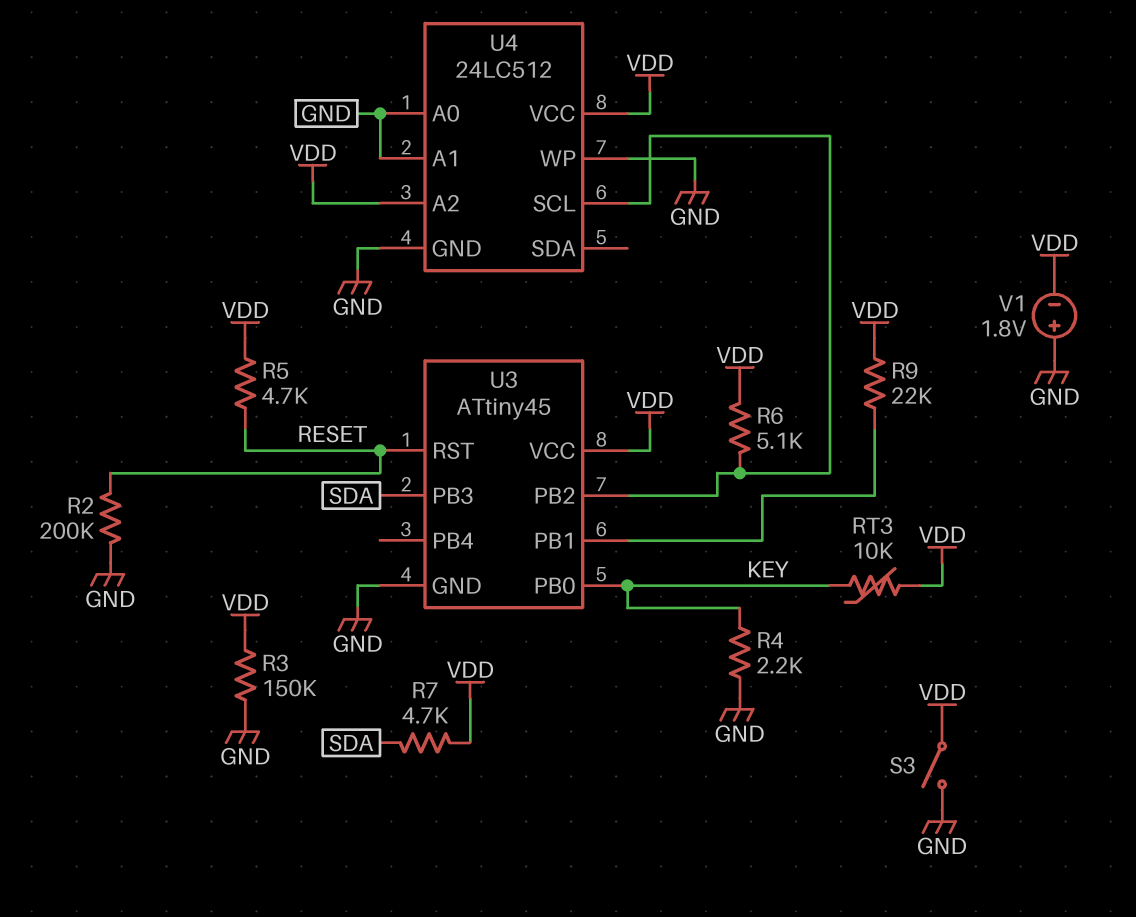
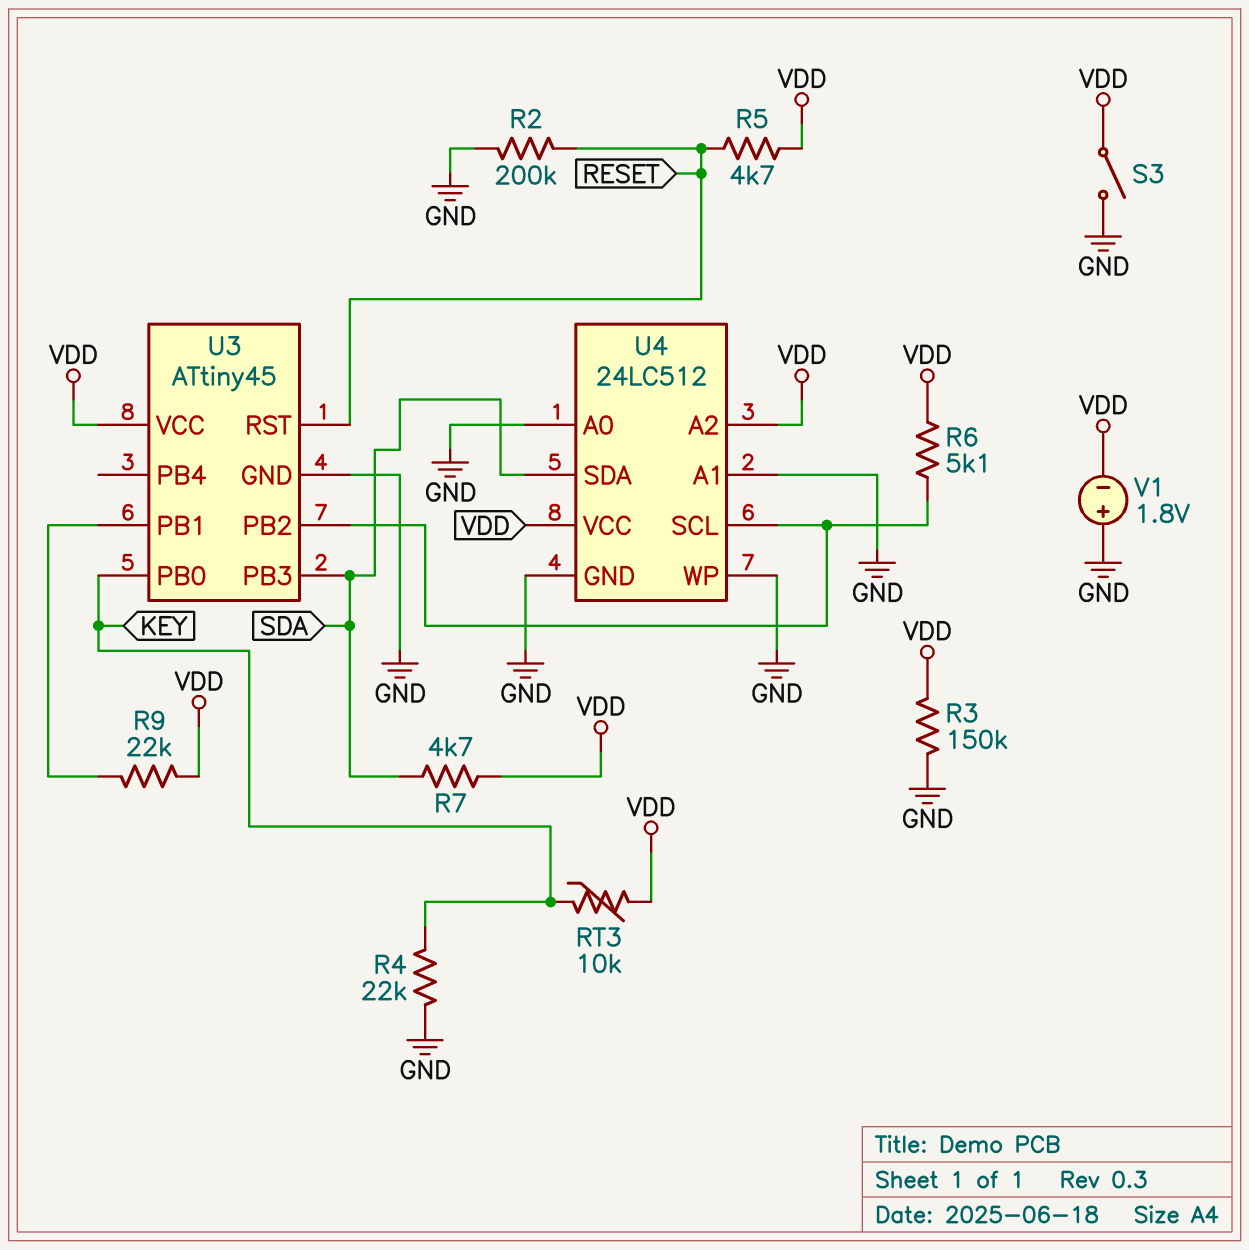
R4: 2.2k (GND, KEY) -> 22k (GND, KEY)
U4 pin SDA: none -> SDA

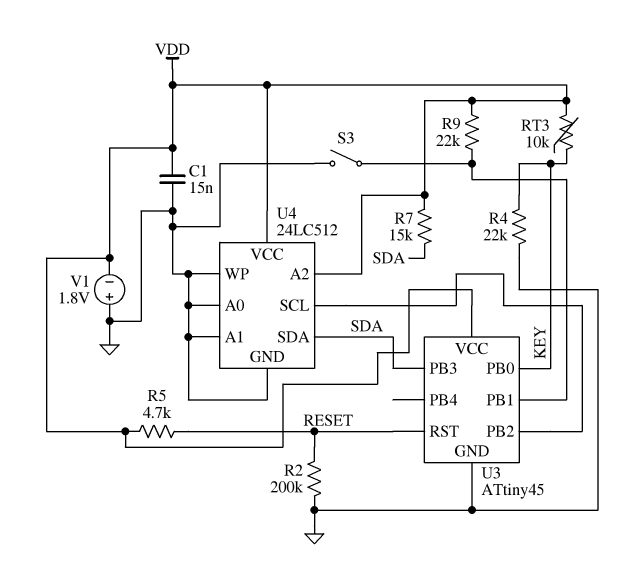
C1: none -> 15nF (GND, VDD)
R3: 150k (GND, VDD) -> none
R6: 5.1k (U3/PB2, VDD) -> none
R7: 4.7k (SDA, VDD) -> 15k (SDA, VDD)
S3: switch (GND, VDD) -> switch (GND, U3/PB1)

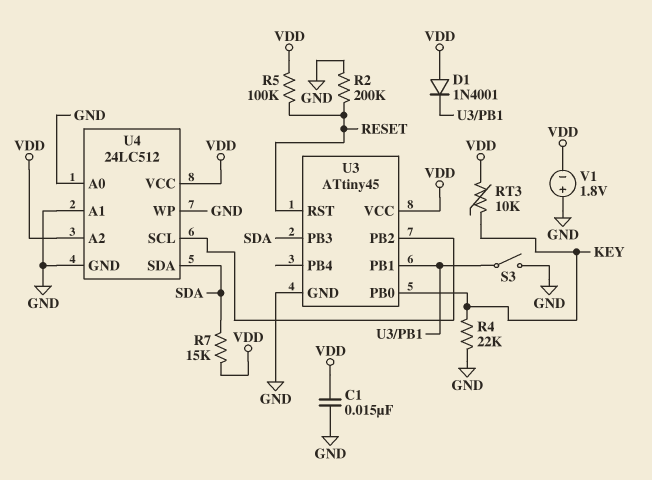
D1: none -> diode 1N4001 (A VDD, K U3/PB1)
R5: 4.7k (RESET, VDD) -> 100k (RESET, VDD)
R9: 22k (U3/PB1, VDD) -> none

